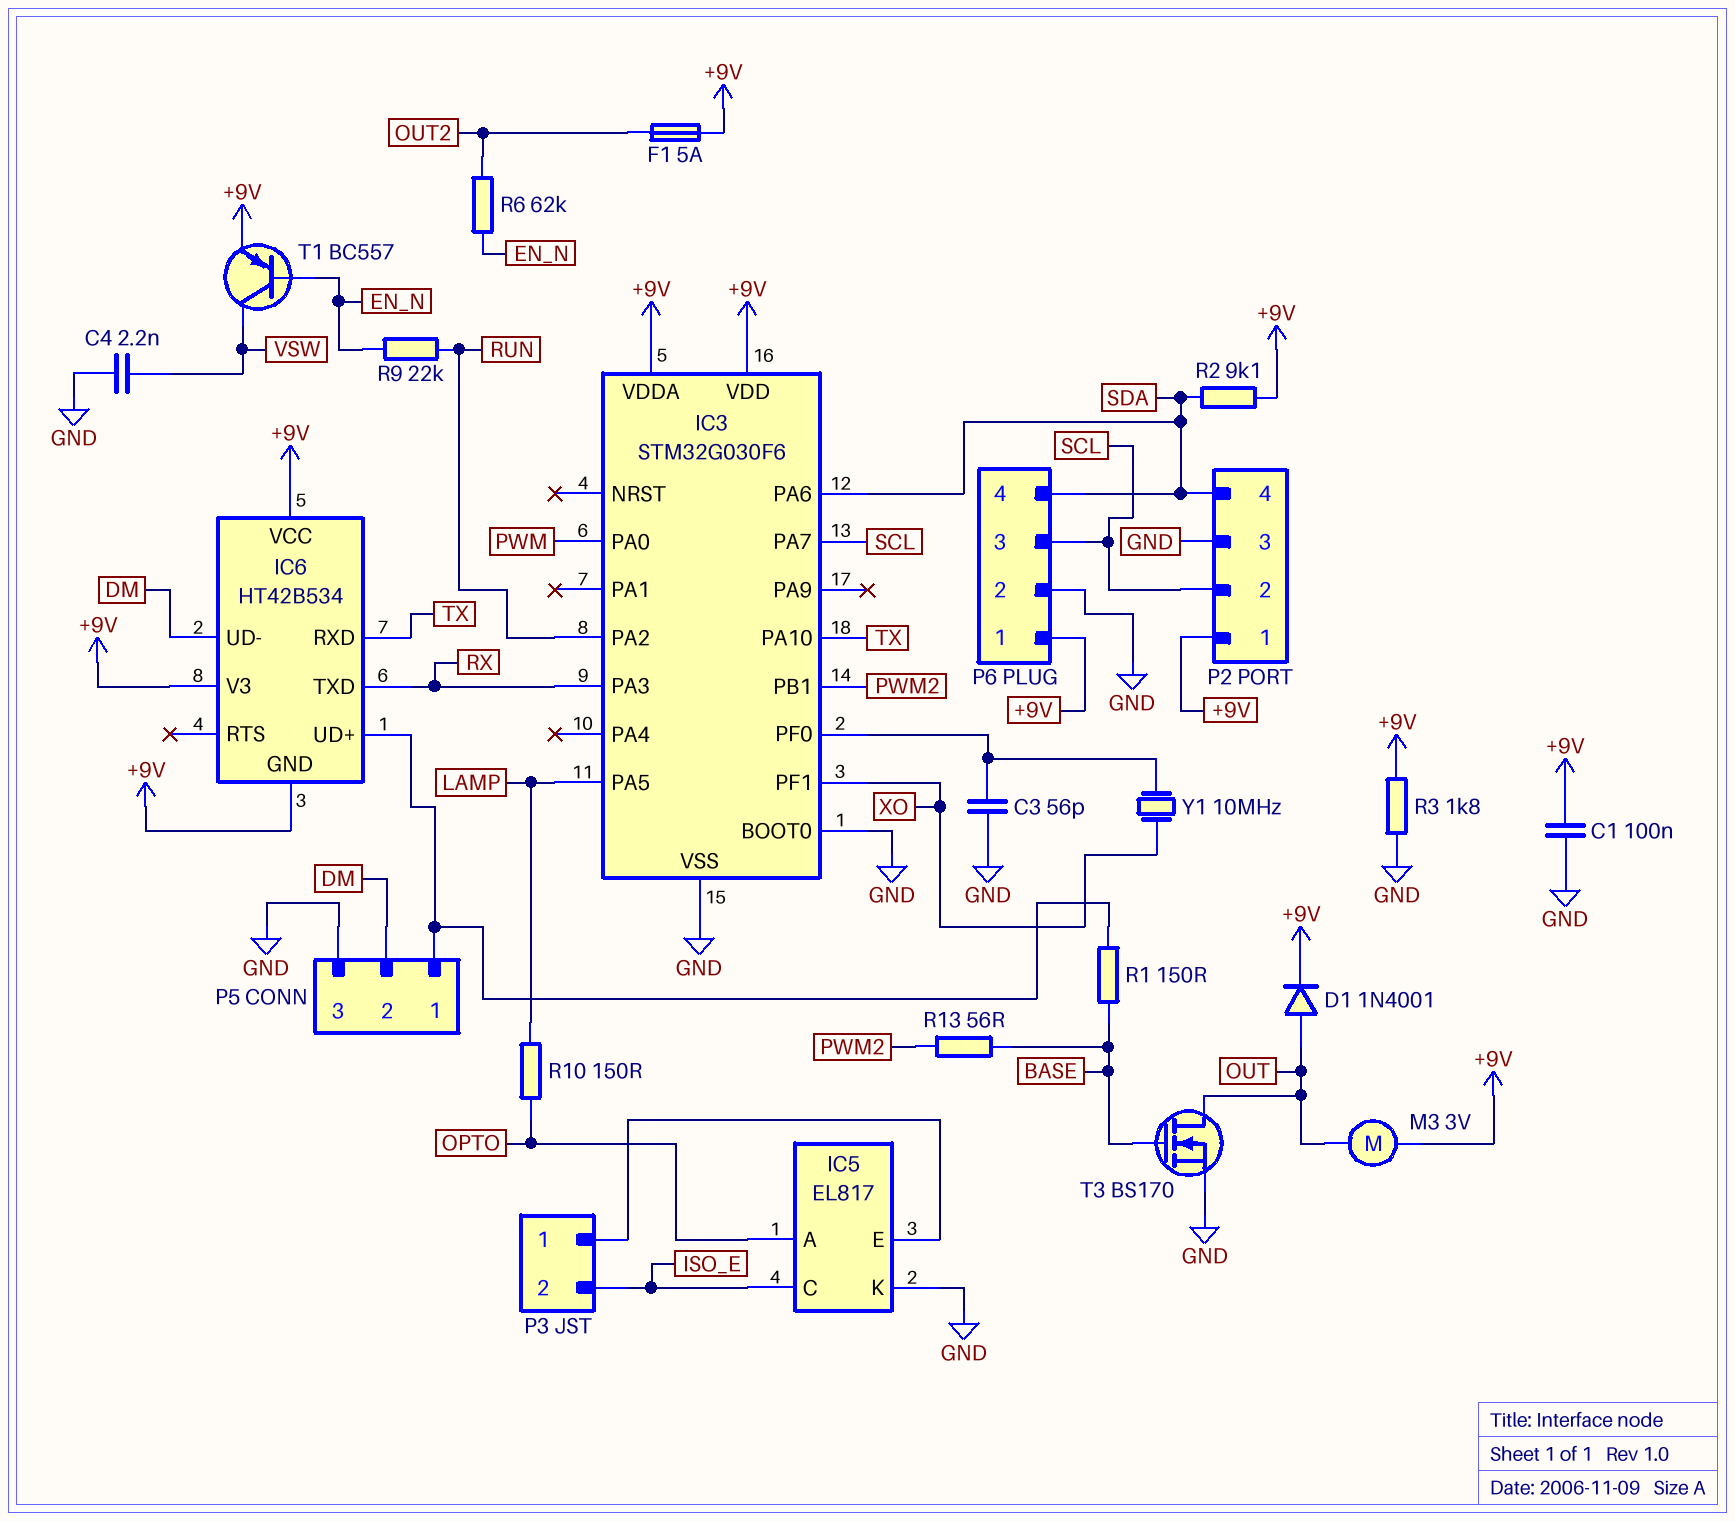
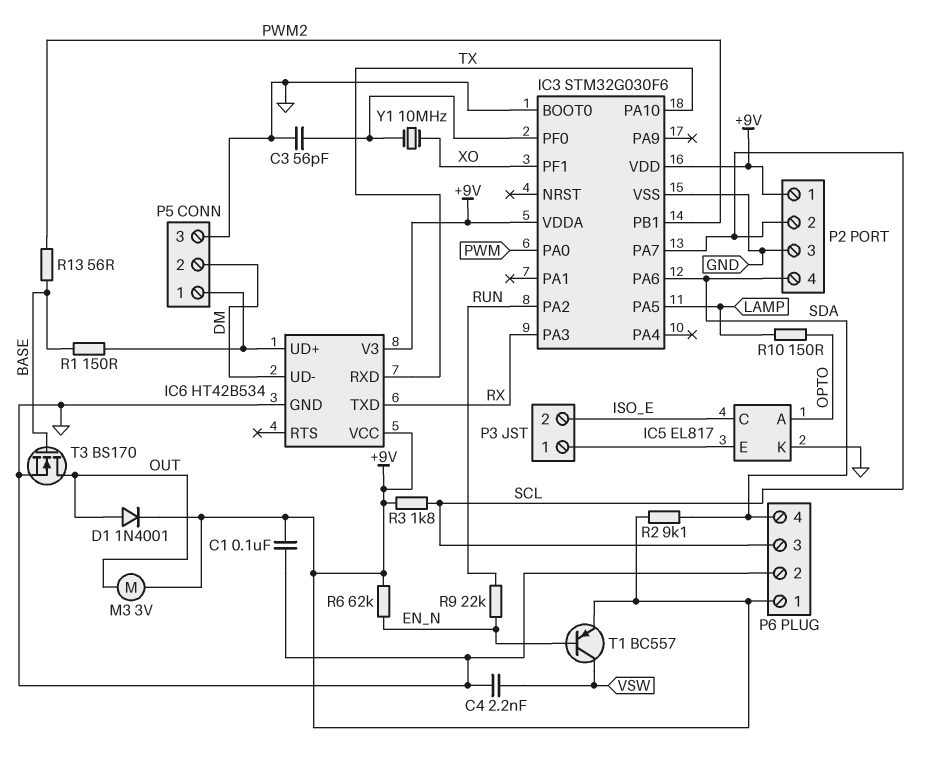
F1: 5A (+9V, OUT2) -> none
IC6 pin GND: +9V -> GND
R3: 1.8k (+9V, GND) -> 1.8k (+9V, SCL)
R6: 62k (EN_N, OUT2) -> 62k (+9V, EN_N)

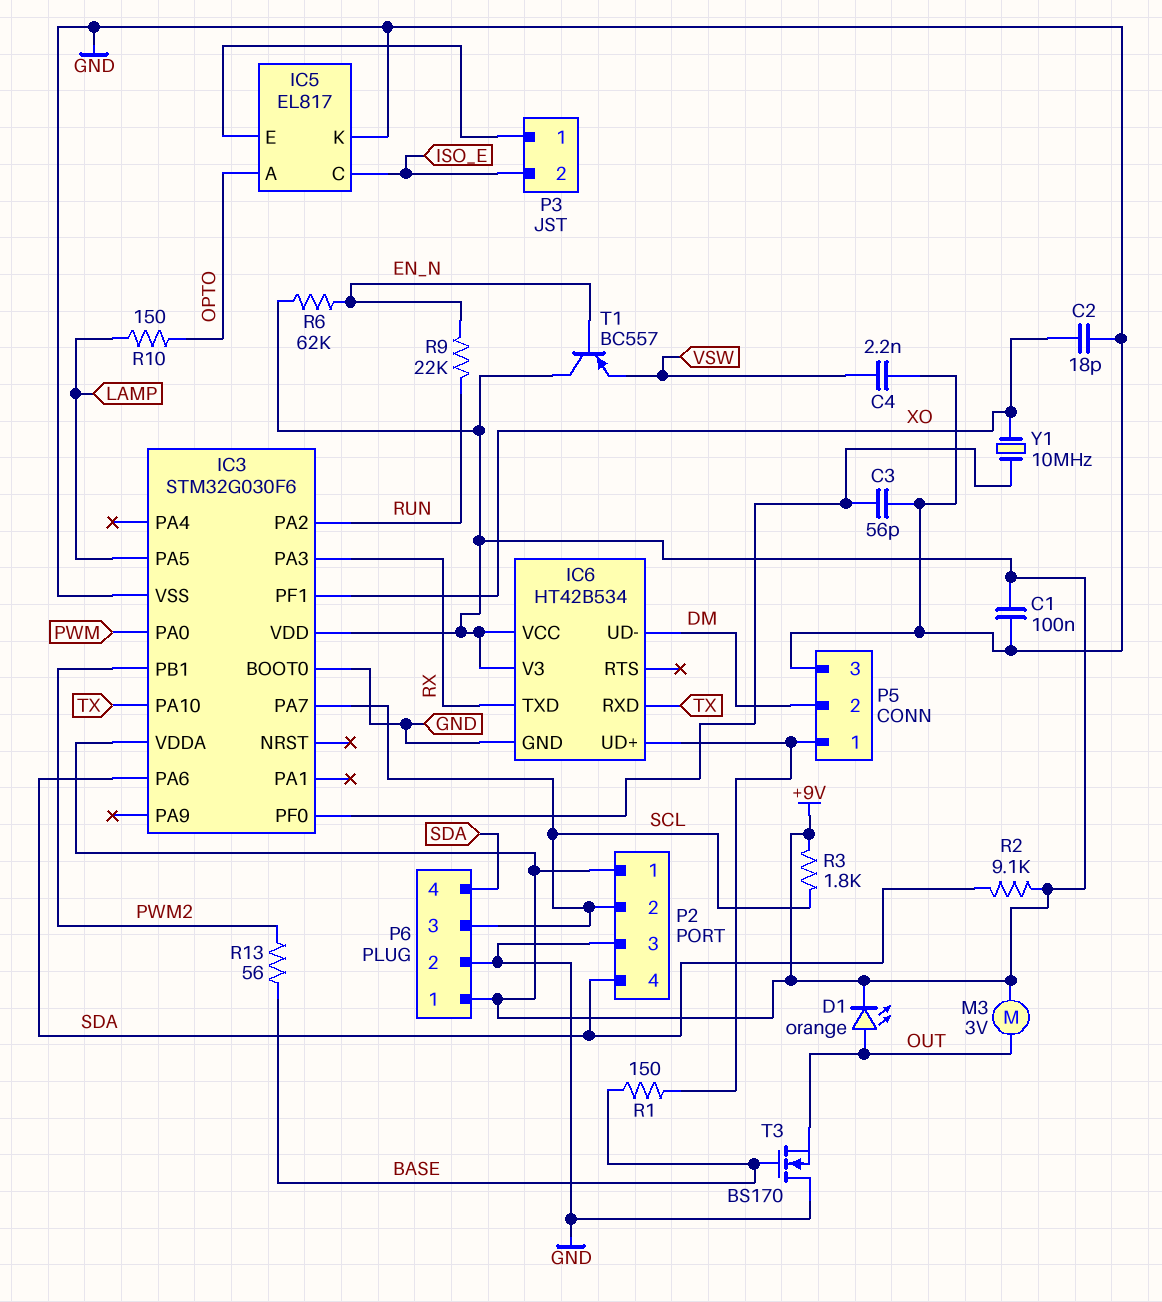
C2: none -> 18pF (GND, XO)
D1: diode 1N4001 (A OUT, K +9V) -> LED orange (A OUT, K +9V)
T1: PNP BC557 (B EN_N, C VSW, E +9V) -> PNP BC557 (B EN_N, C +9V, E VSW)
T3: NMOS BS170 (G BASE, D OUT, S GND) -> NMOS BS170 (G BASE, D GND, S OUT)

